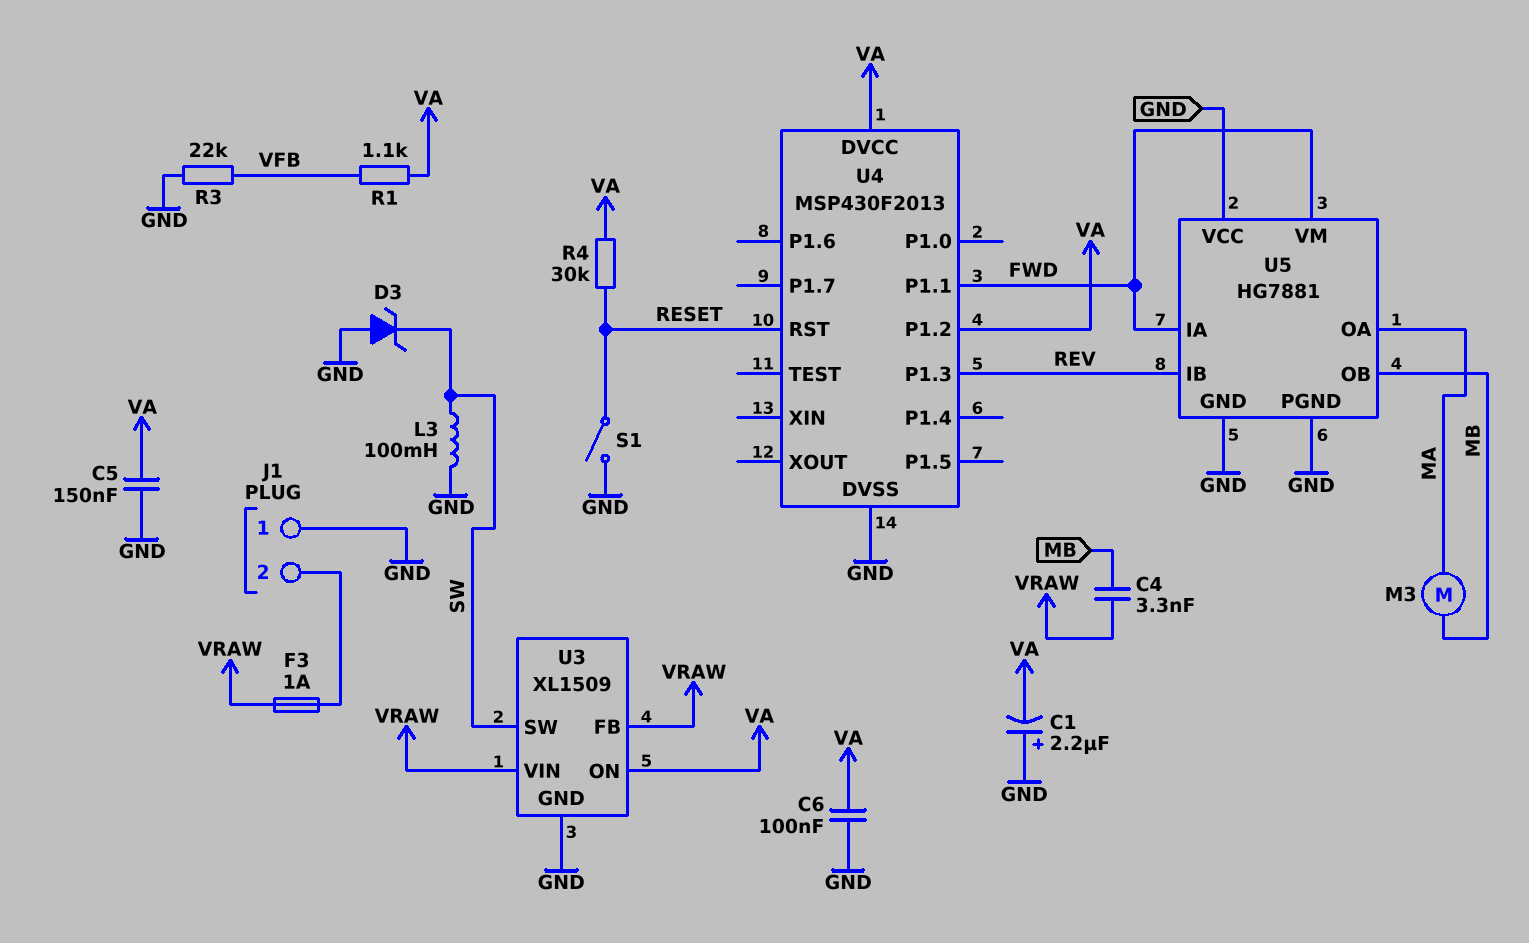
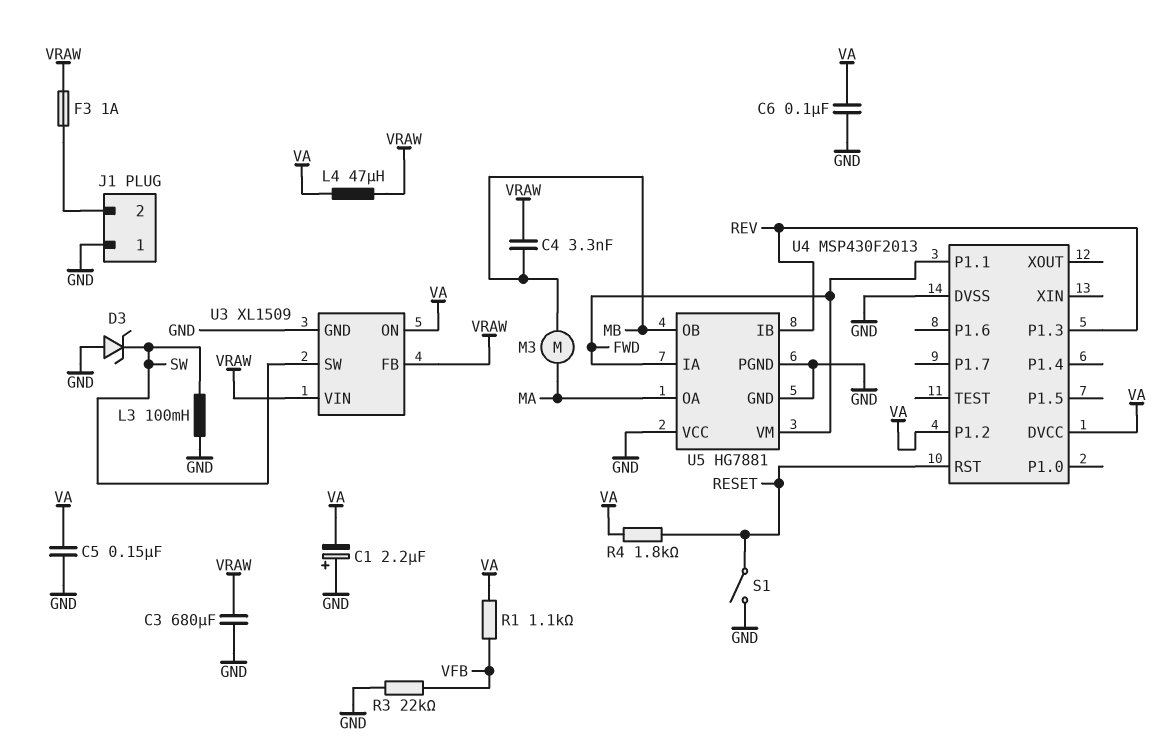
C3: none -> 680uF (GND, VRAW)
L4: none -> 47uH (VA, VRAW)
R4: 30k (RESET, VA) -> 1.8k (RESET, VA)

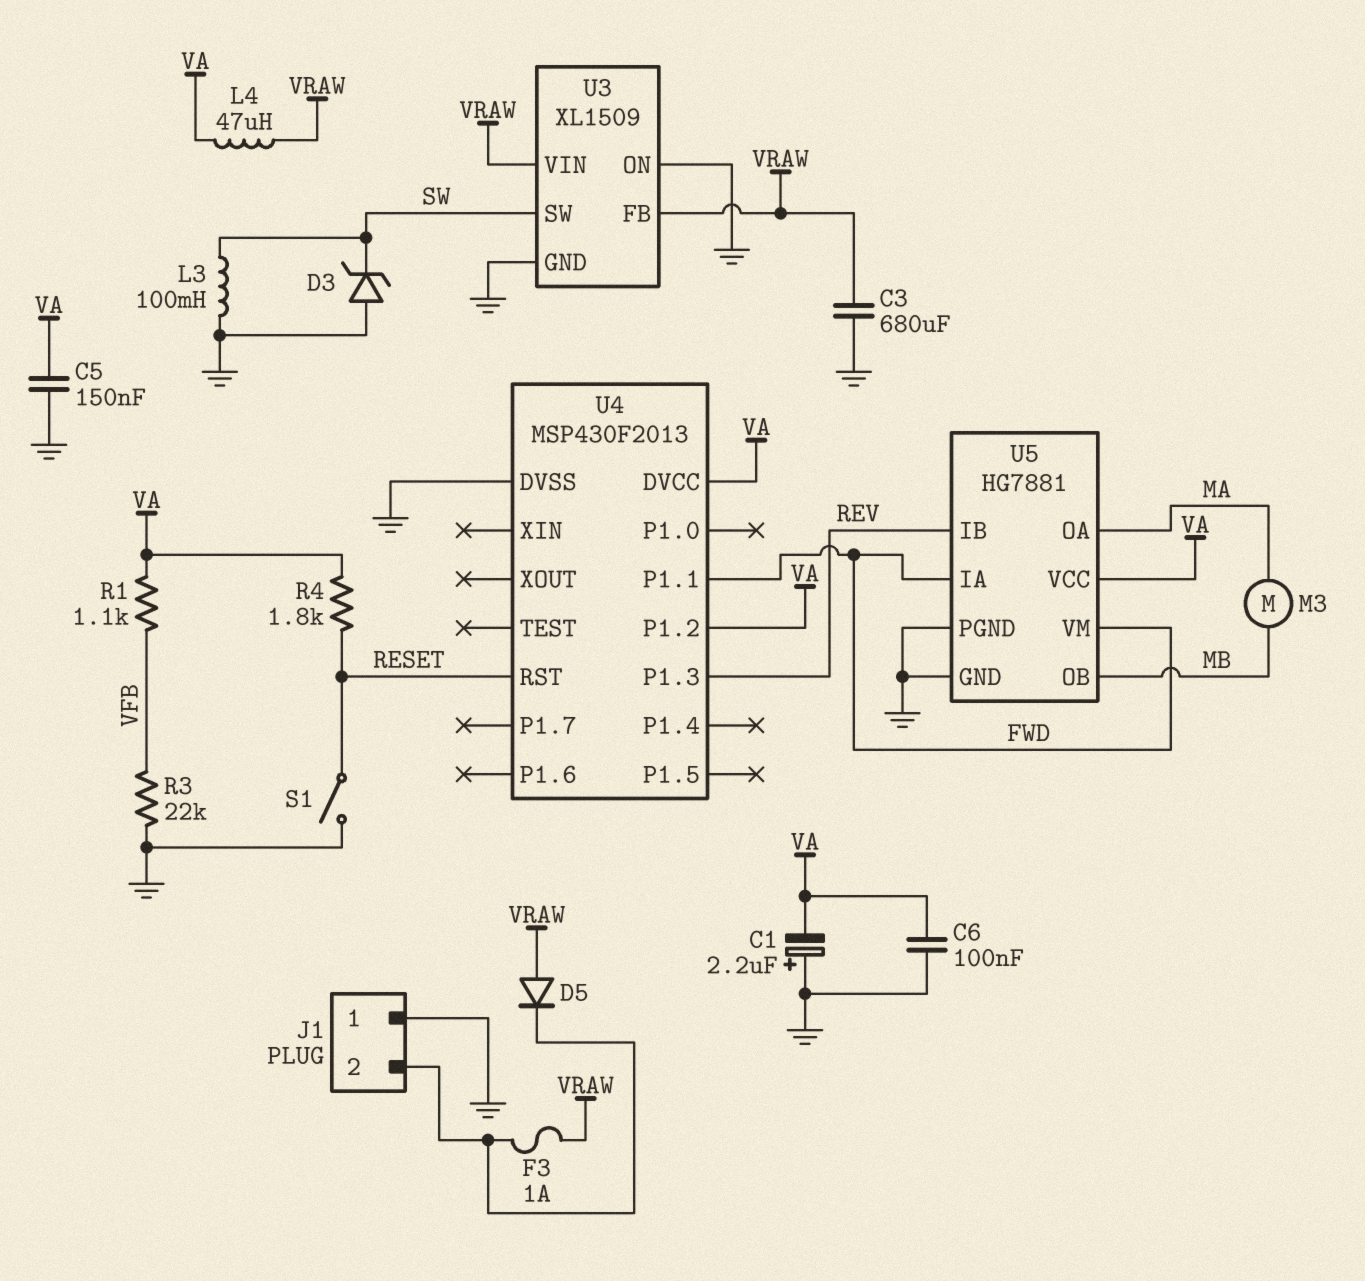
C4: 3.3nF (MB, VRAW) -> none
D5: none -> diode (A VRAW, K J1/2)
U3 pin ON: VA -> GND
U5 pin VCC: GND -> VA

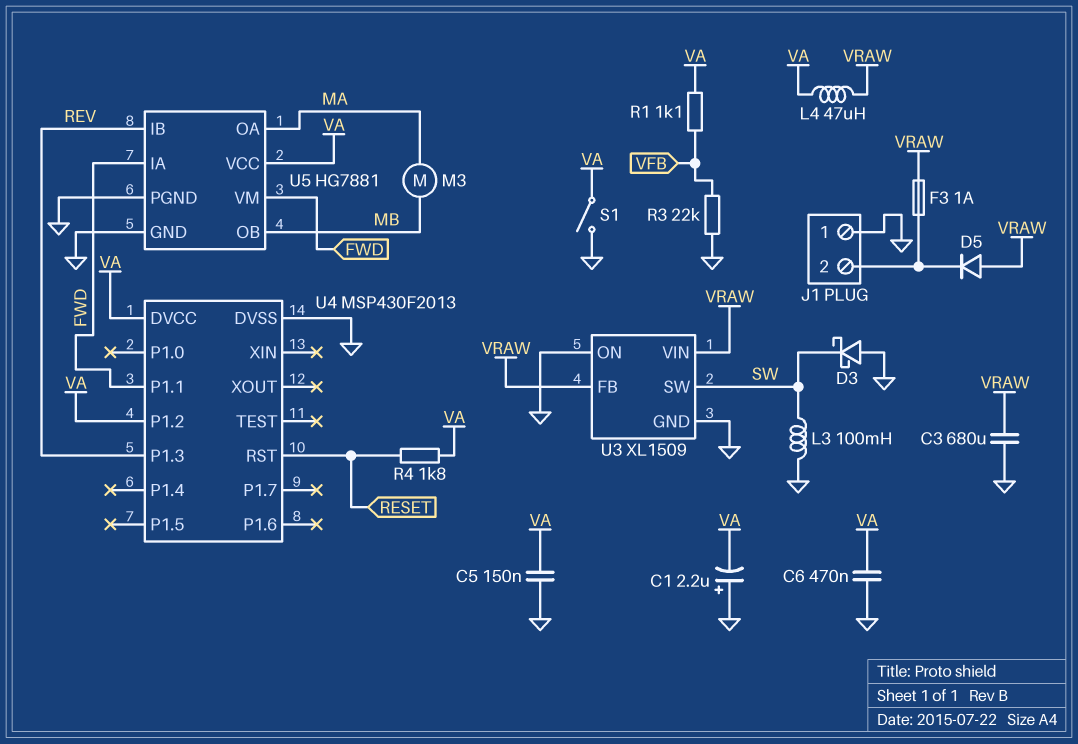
C6: 100nF (GND, VA) -> 470nF (GND, VA)
D3: zener (A GND, K SW) -> schottky (A GND, K SW)
S1: switch (GND, RESET) -> switch (GND, VA)

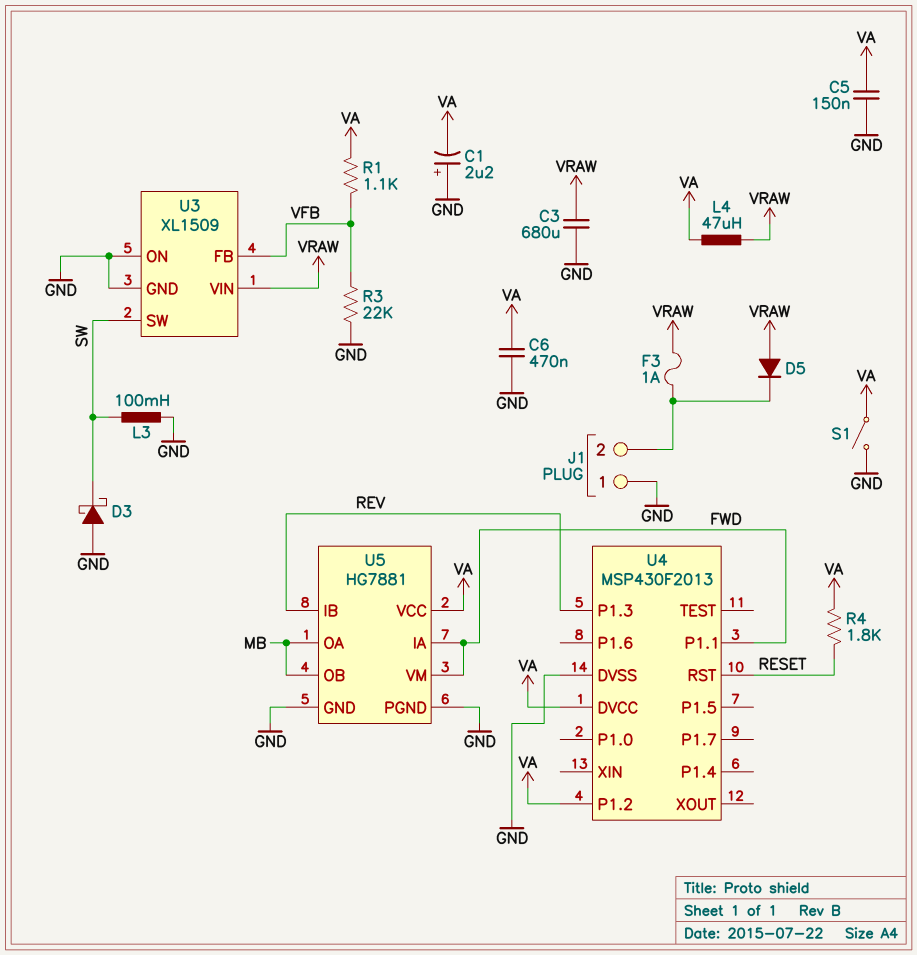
M3: motor (MA, MB) -> none
U3 pin FB: VRAW -> VFB
U5 pin OA: MA -> MB

